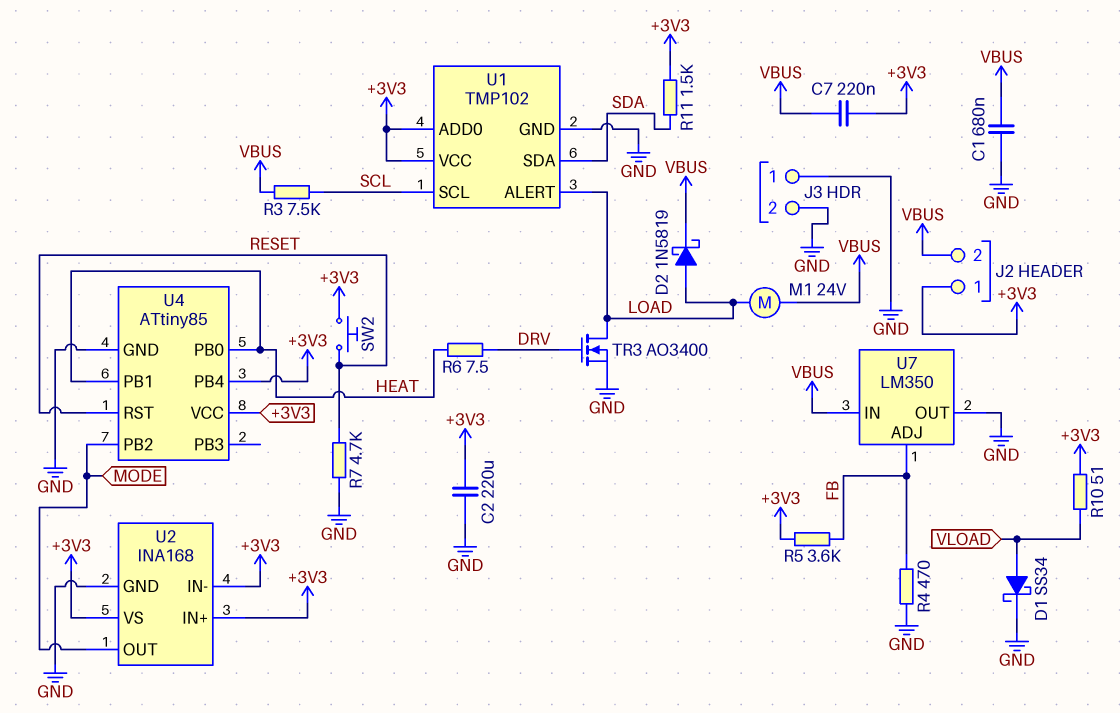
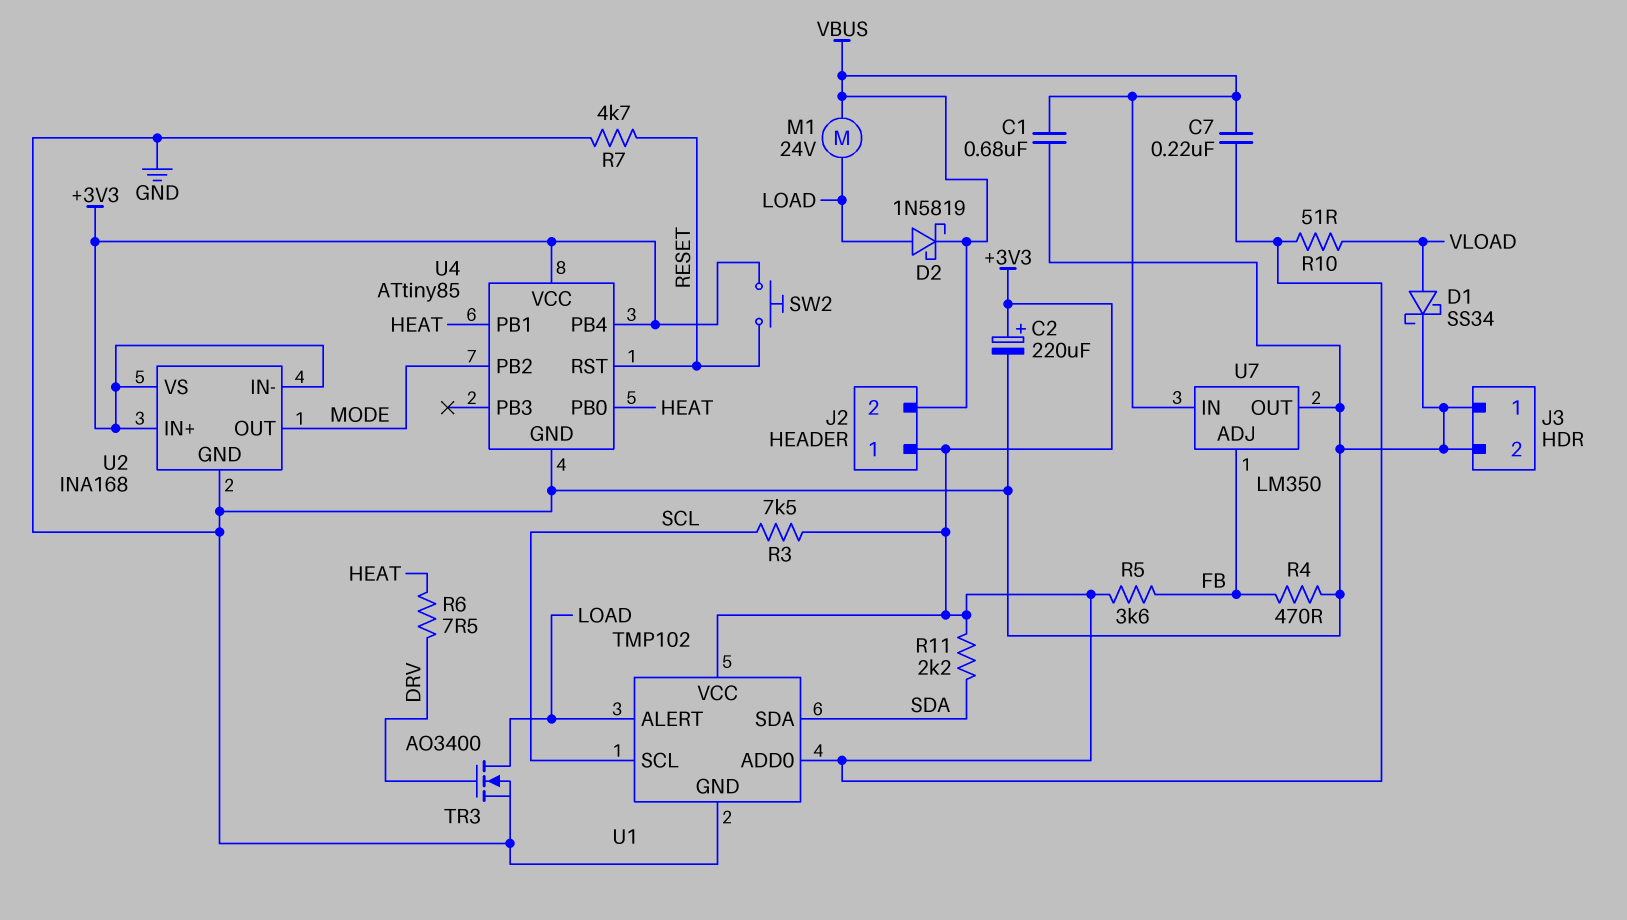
C2: 220uF (+3V3, GND) -> 220uF (plus +3V3, minus GND)
R3: 7.5k (SCL, VBUS) -> 7.5k (+3V3, SCL)
R11: 1.5k (+3V3, SDA) -> 2.2k (+3V3, SDA)

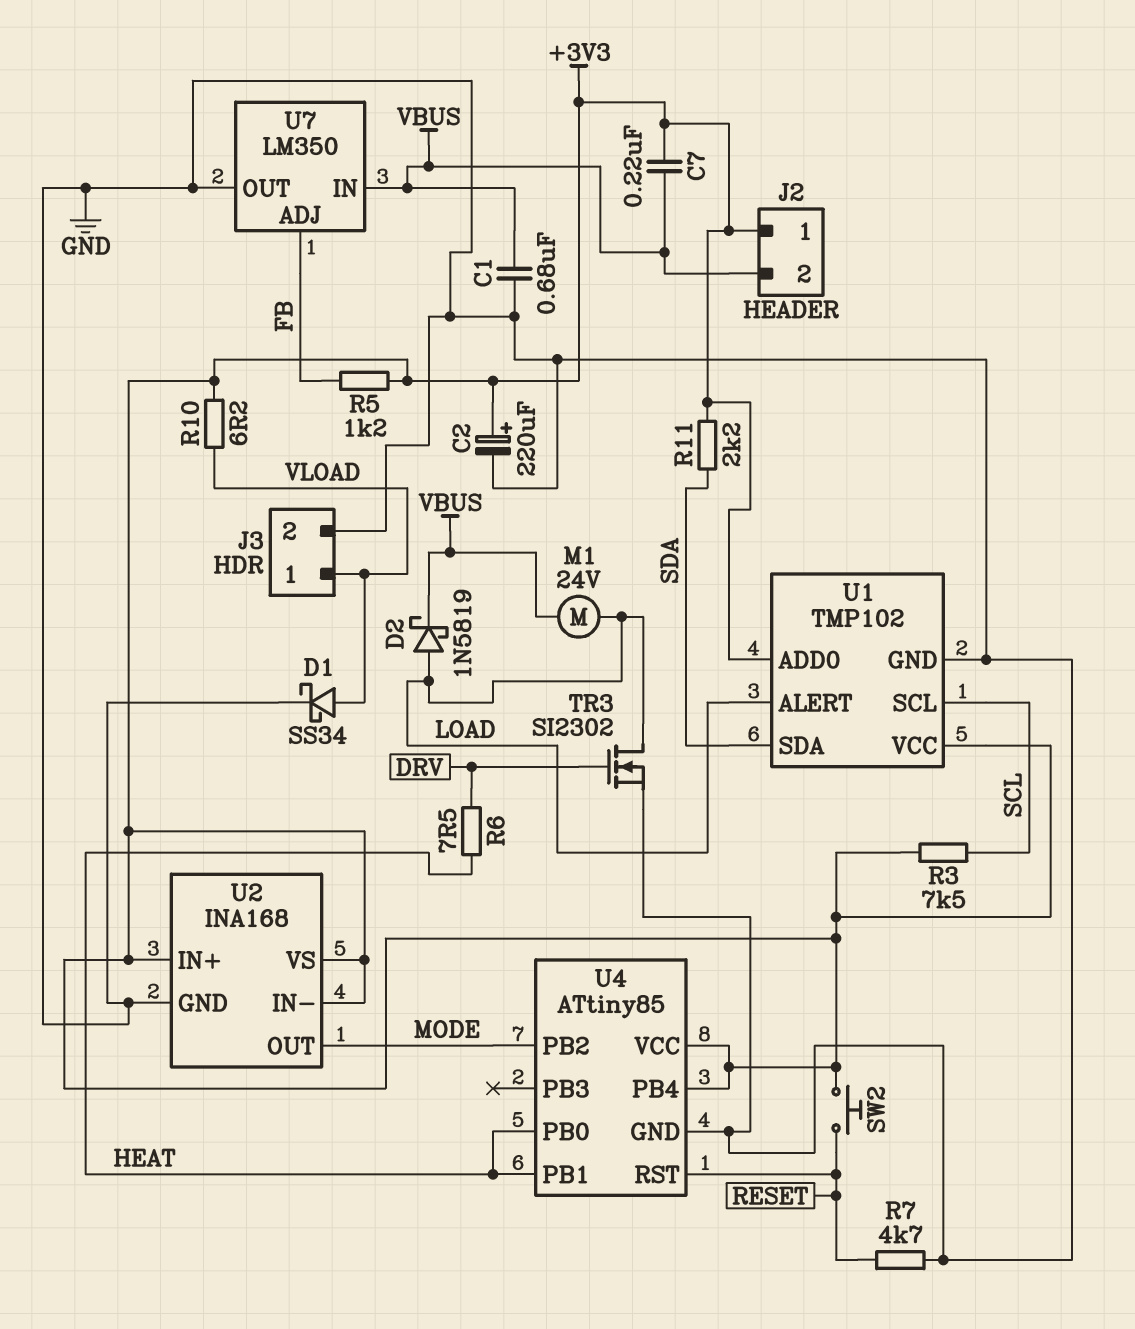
J3 pin 1: GND -> VLOAD
R4: 470 (FB, GND) -> none
R5: 3.6k (+3V3, FB) -> 1.2k (+3V3, FB)
R10: 51 (+3V3, VLOAD) -> 6.2 (+3V3, VLOAD)
TR3: NMOS AO3400 (G DRV, D LOAD, S GND) -> NMOS SI2302 (G DRV, D LOAD, S GND)

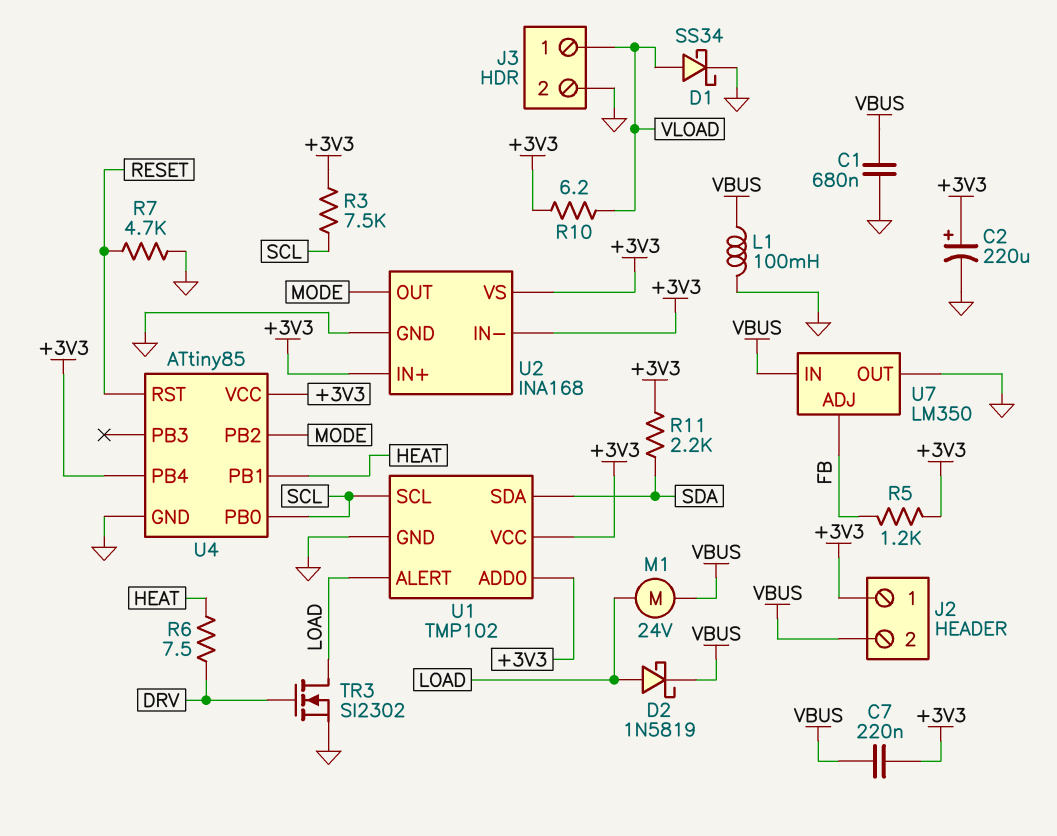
L1: none -> 100mH (GND, VBUS)
SW2: button (+3V3, RESET) -> none
U4 pin PB0: HEAT -> SCL

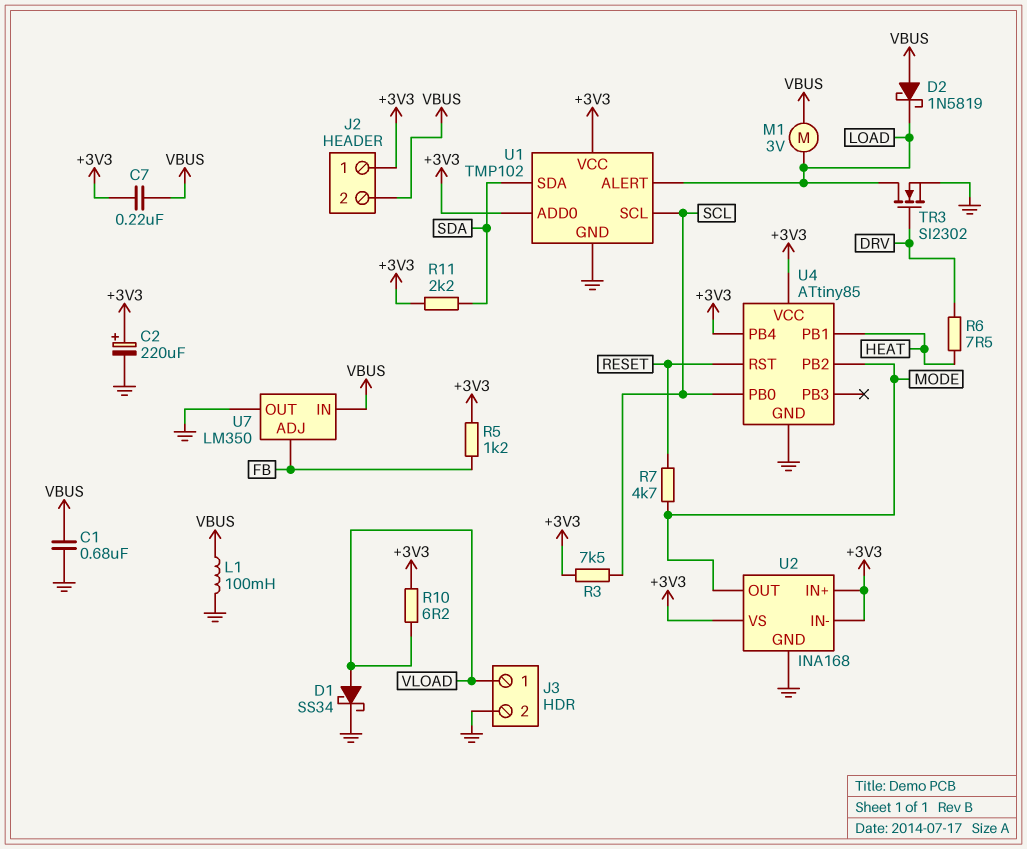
D2: schottky 1N5819 (A LOAD, K VBUS) -> schottky 1N5819 (A VBUS, K LOAD)
M1: motor 24V (LOAD, VBUS) -> motor 3V (LOAD, VBUS)
R7: 4.7k (GND, RESET) -> 4.7k (MODE, RESET)

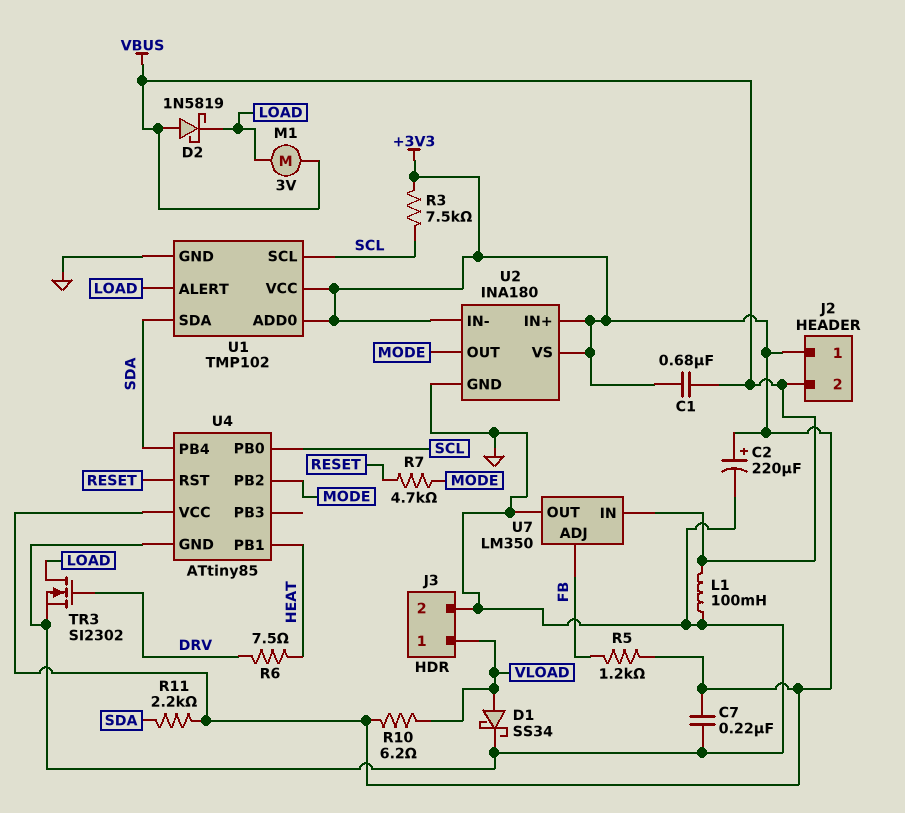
C1: 680nF (GND, VBUS) -> 680nF (+3V3, VBUS)
C7: 220nF (+3V3, VBUS) -> 220nF (+3V3, GND)
U2: INA168 -> INA180
U4 pin PB4: +3V3 -> SDA

